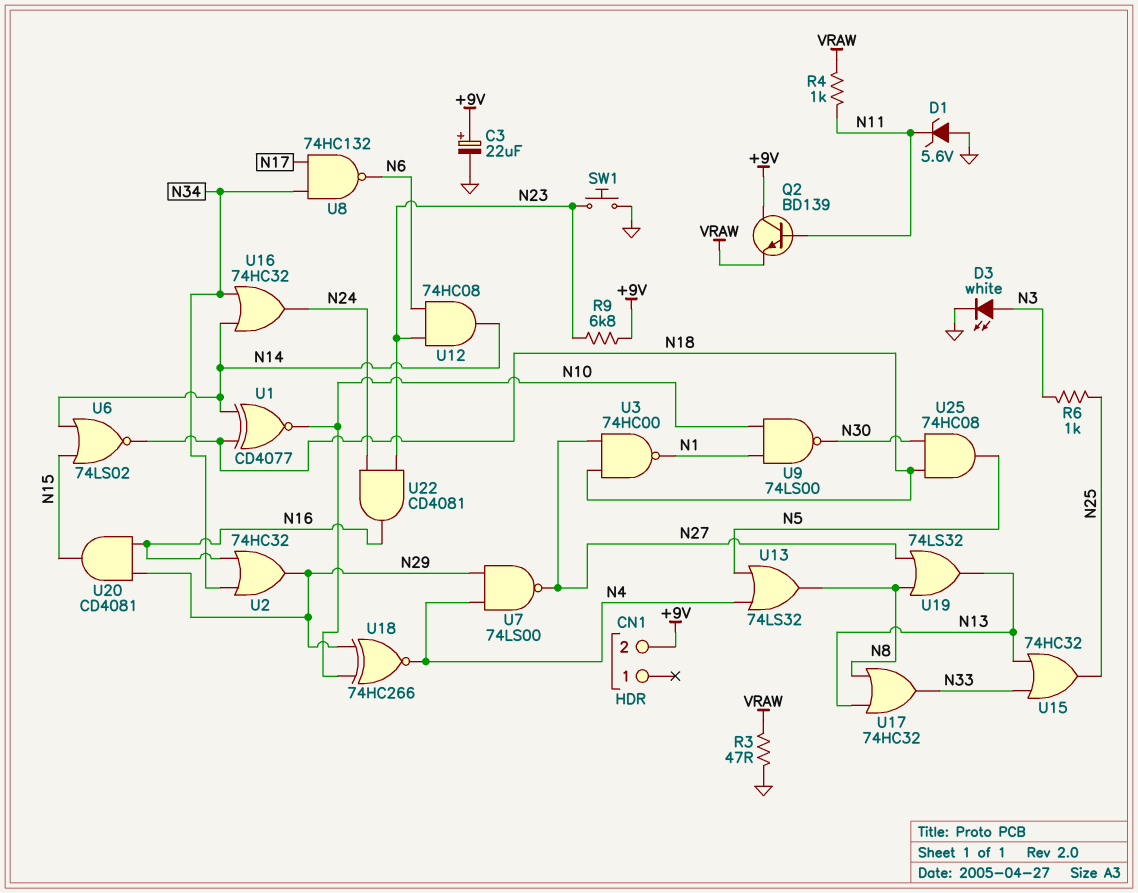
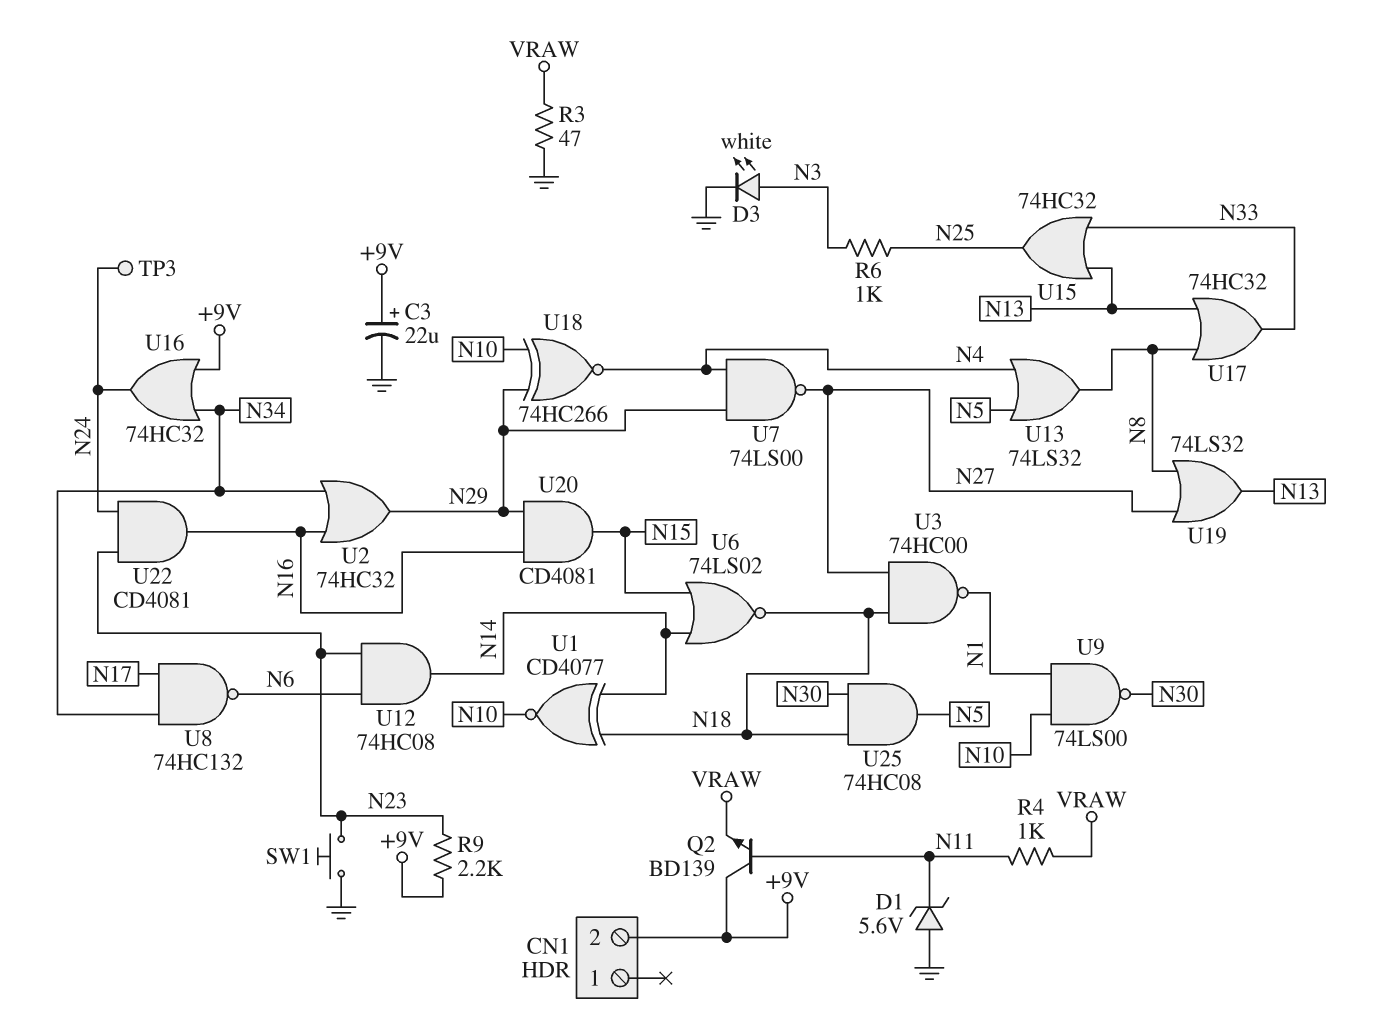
R9: 6.8k (+9V, N23) -> 2.2k (+9V, N23)
TP3: none -> test point (N24)
U16: OR 74HC32 (in N14, in N34, out N24) -> OR 74HC32 (in +9V, in N34, out N24)

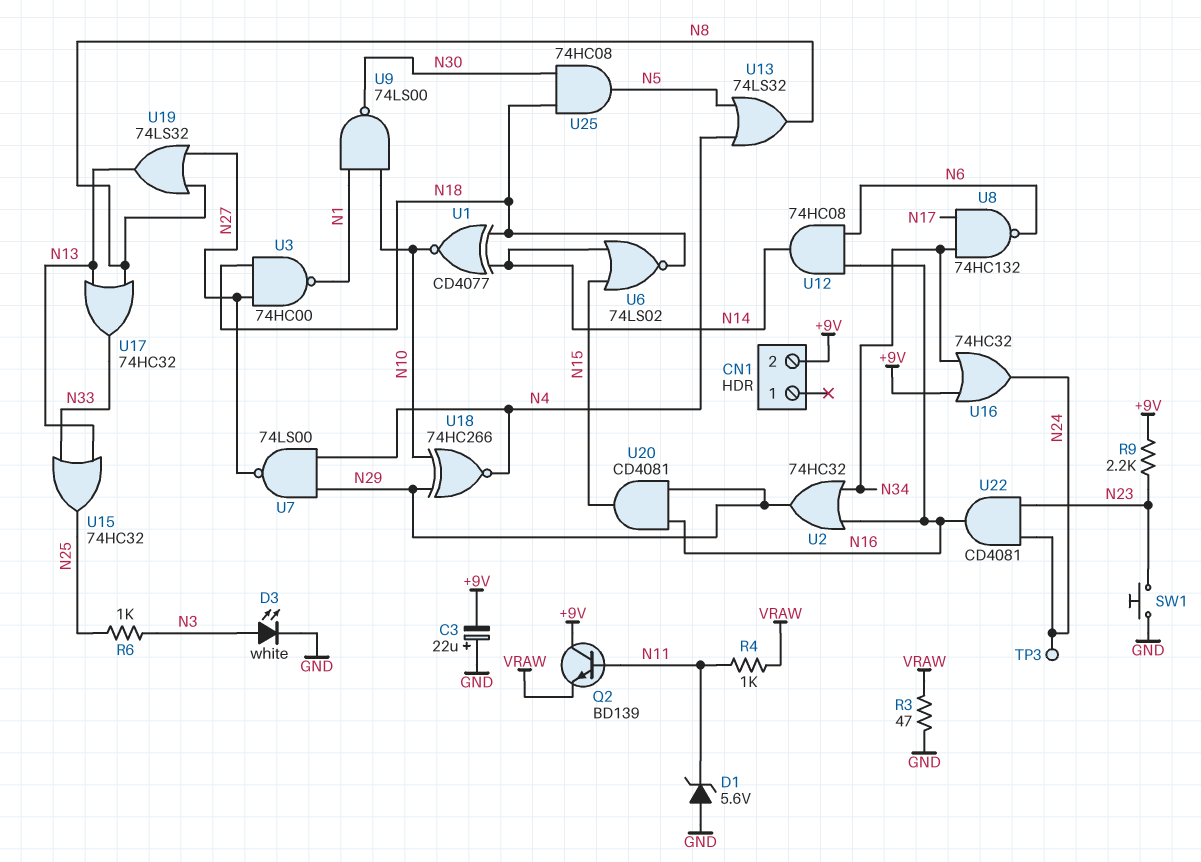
C3: 22uF (plus +9V, minus GND) -> 22uF (plus GND, minus +9V)
U12: AND 74HC08 (in N6, in N23, out N14) -> AND 74HC08 (in N6, in N16, out N14)

